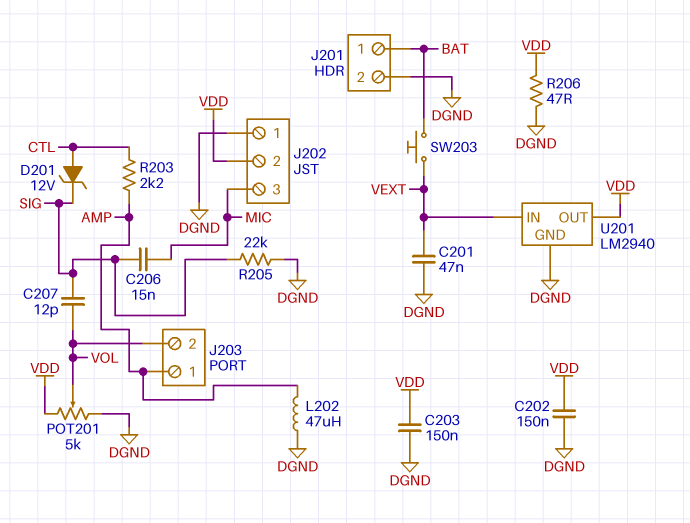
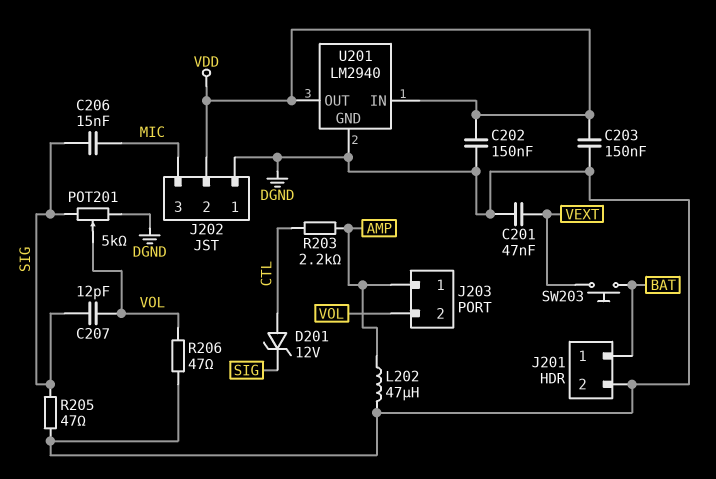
POT201: 5k (DGND, VDD, wiper VOL) -> 5k (DGND, SIG, wiper VOL)
R205: 22k (DGND, SIG) -> 47 (DGND, SIG)
R206: 47 (DGND, VDD) -> 47 (DGND, VOL)
U201 pin IN: VEXT -> VDD

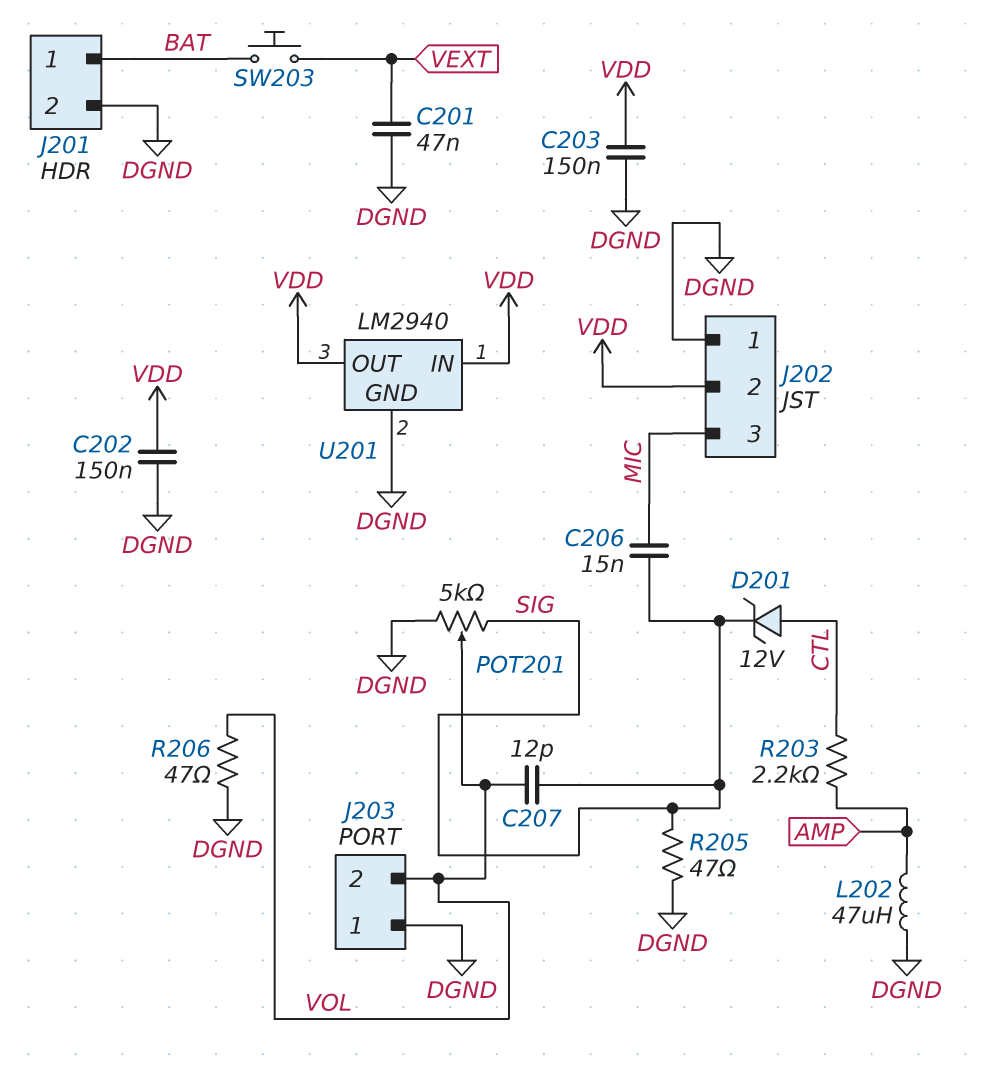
J203 pin 1: AMP -> DGND

